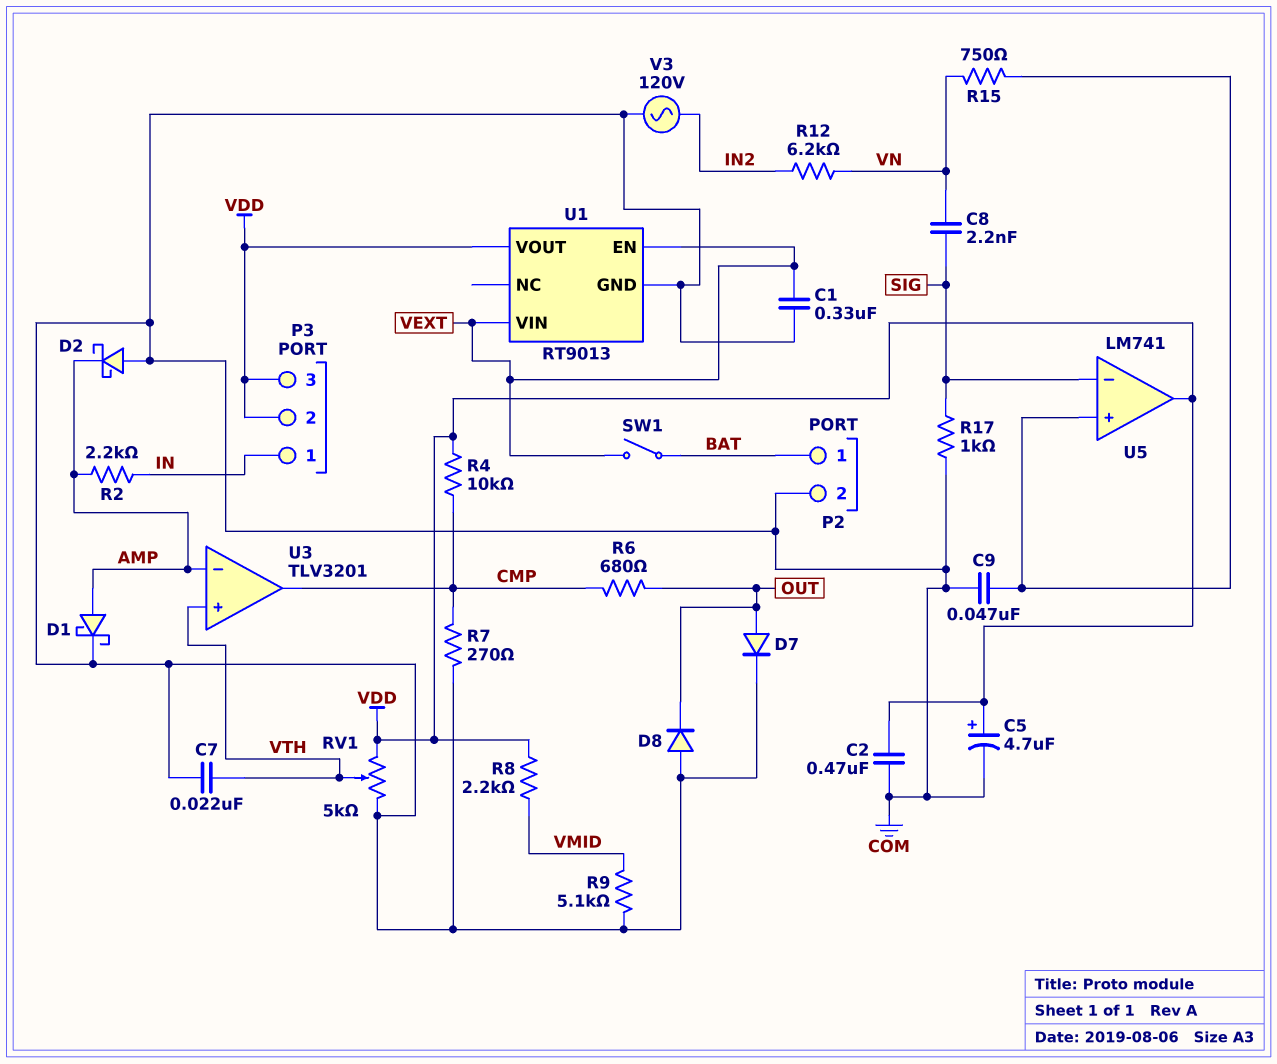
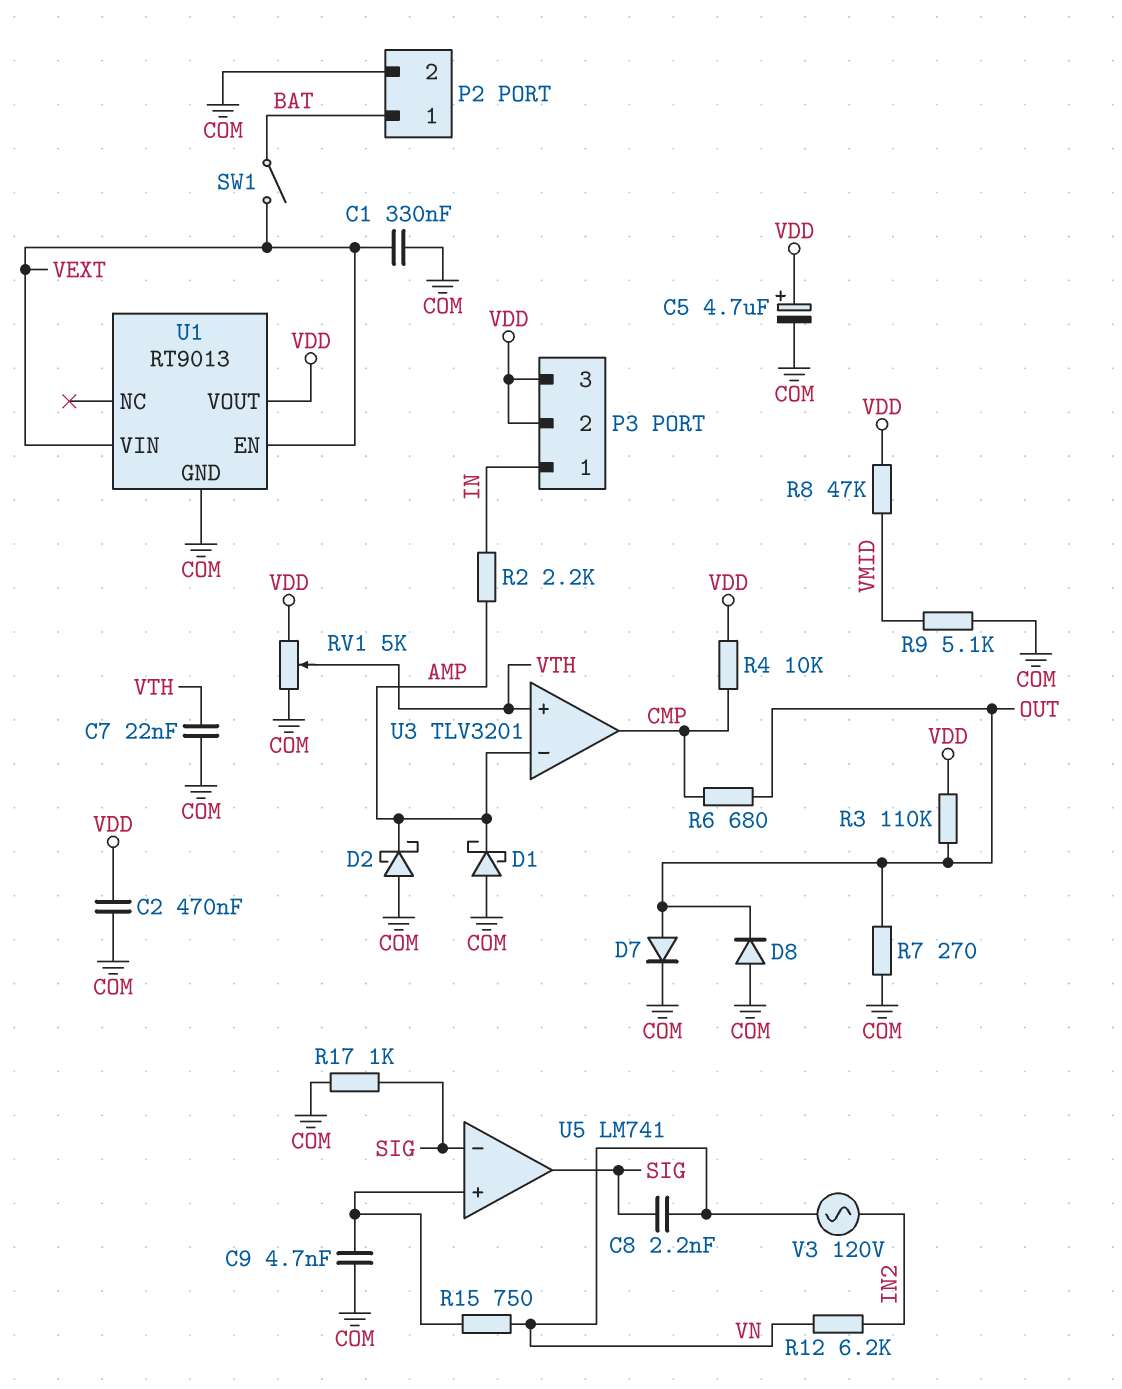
C9: 47nF (COM, U5/in+) -> 4.7nF (COM, U5/in+)
D1: schottky (A AMP, K COM) -> schottky (A COM, K AMP)
R3: none -> 110k (OUT, VDD)
R7: 270 (CMP, COM) -> 270 (COM, OUT)
R8: 2.2k (VDD, VMID) -> 47k (VDD, VMID)
U5 pin out: VDD -> SIG
V3: AC 120V (COM, IN2) -> AC 120V (IN2, VN)

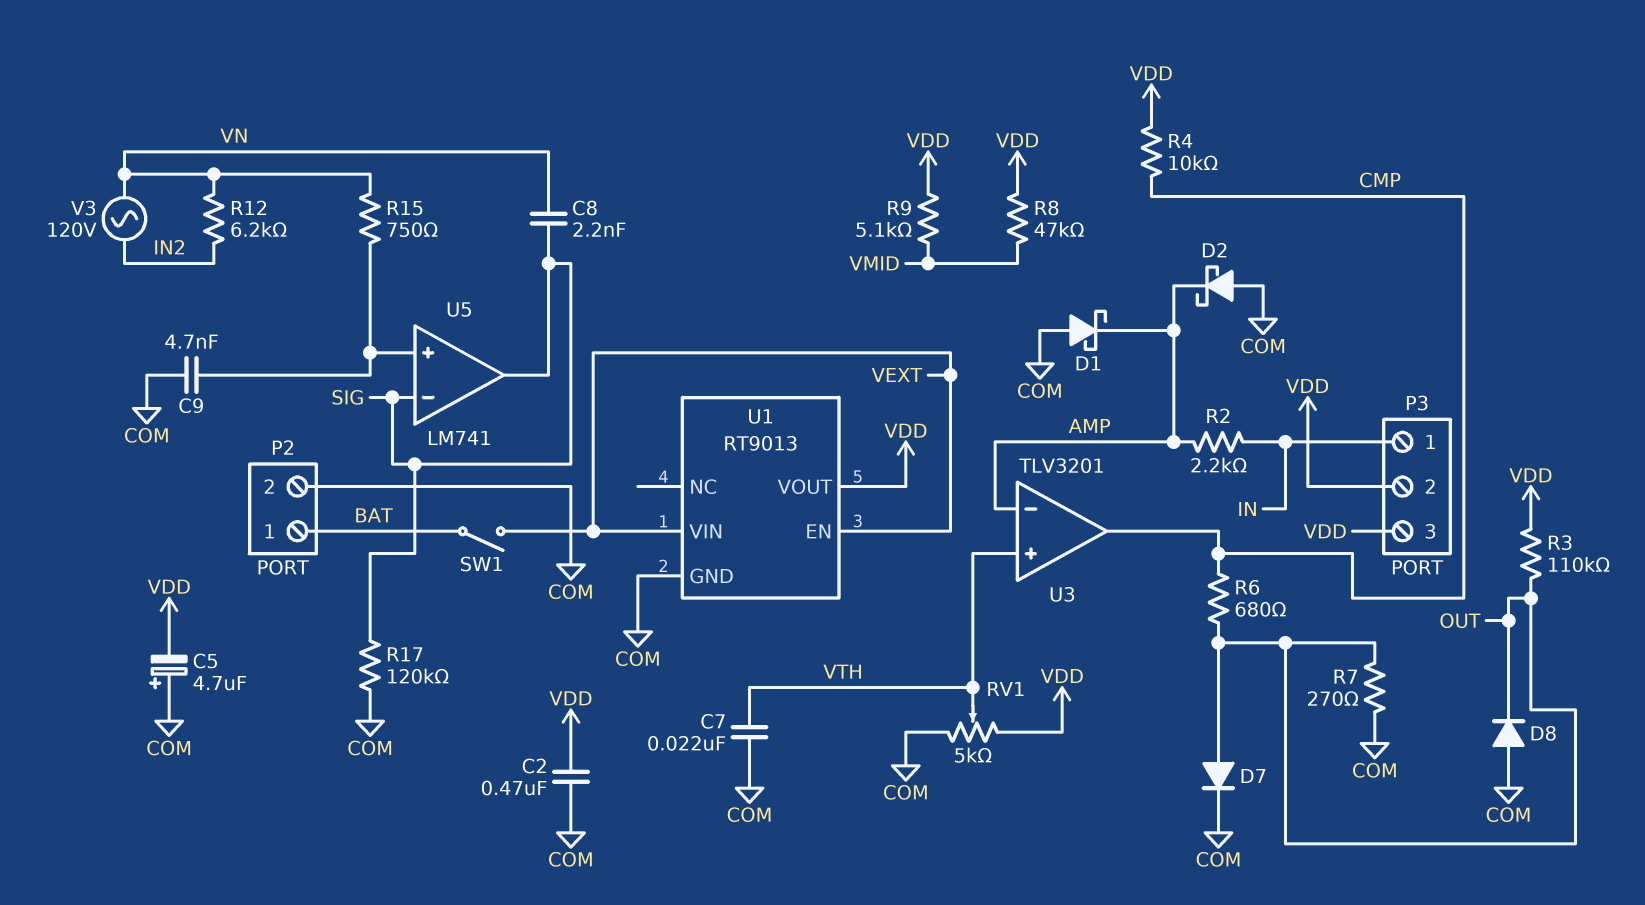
C1: 330nF (COM, VEXT) -> none
C5: 4.7uF (plus VDD, minus COM) -> 4.7uF (plus COM, minus VDD)
R9: 5.1k (COM, VMID) -> 5.1k (VDD, VMID)
R17: 1k (COM, SIG) -> 120k (COM, SIG)

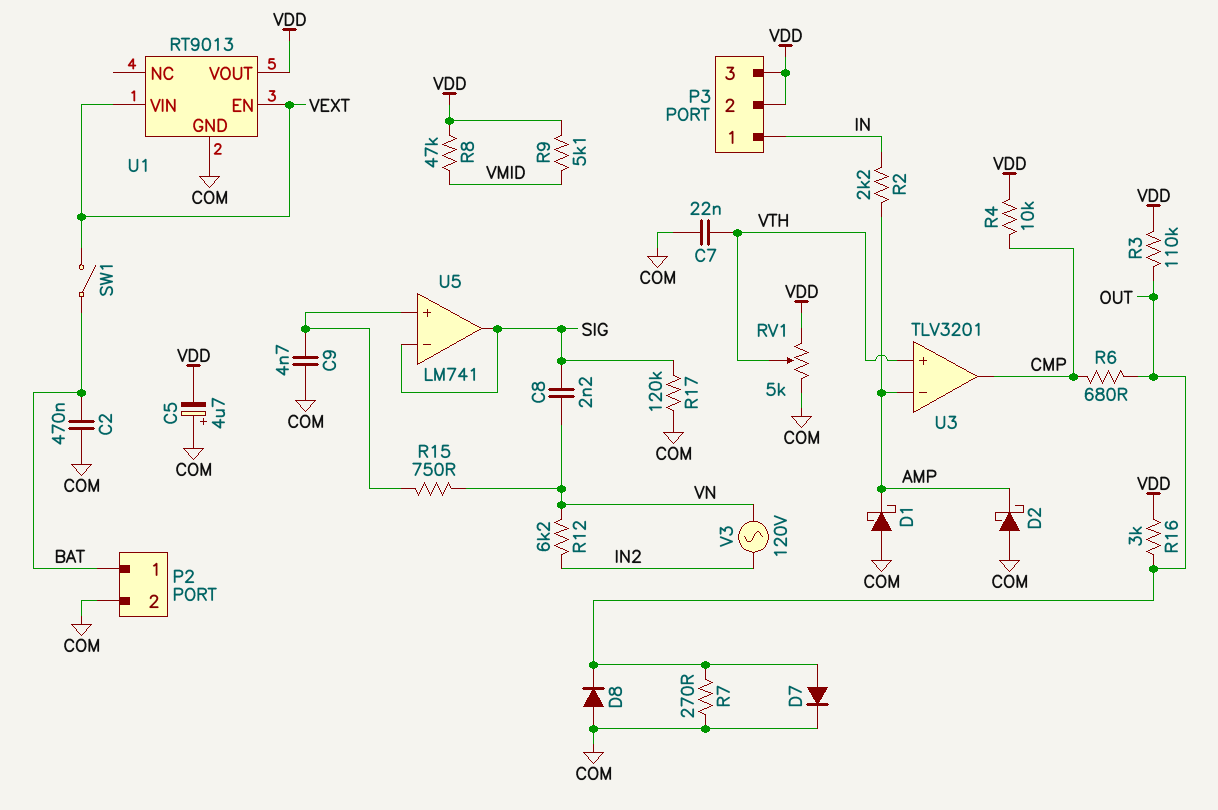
C2: 470nF (COM, VDD) -> 470nF (BAT, COM)
R16: none -> 3k (OUT, VDD)

